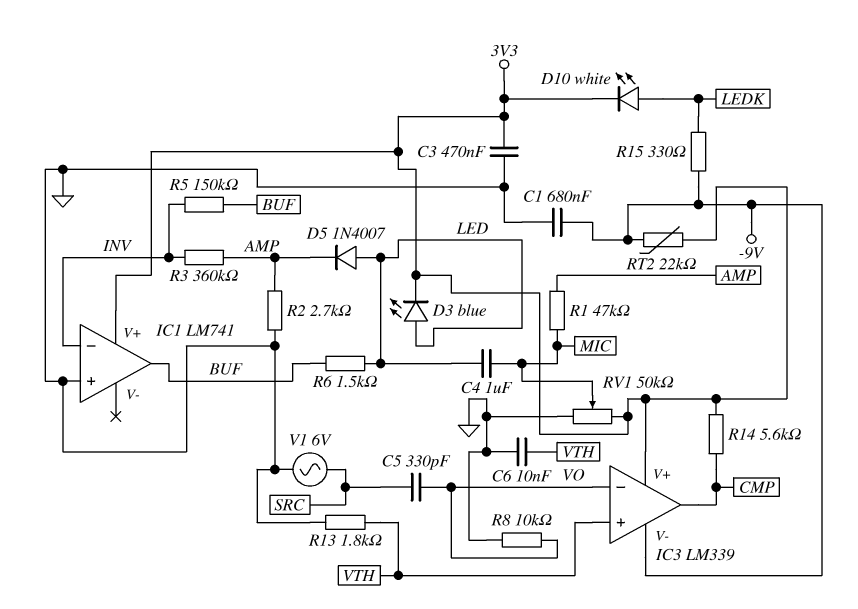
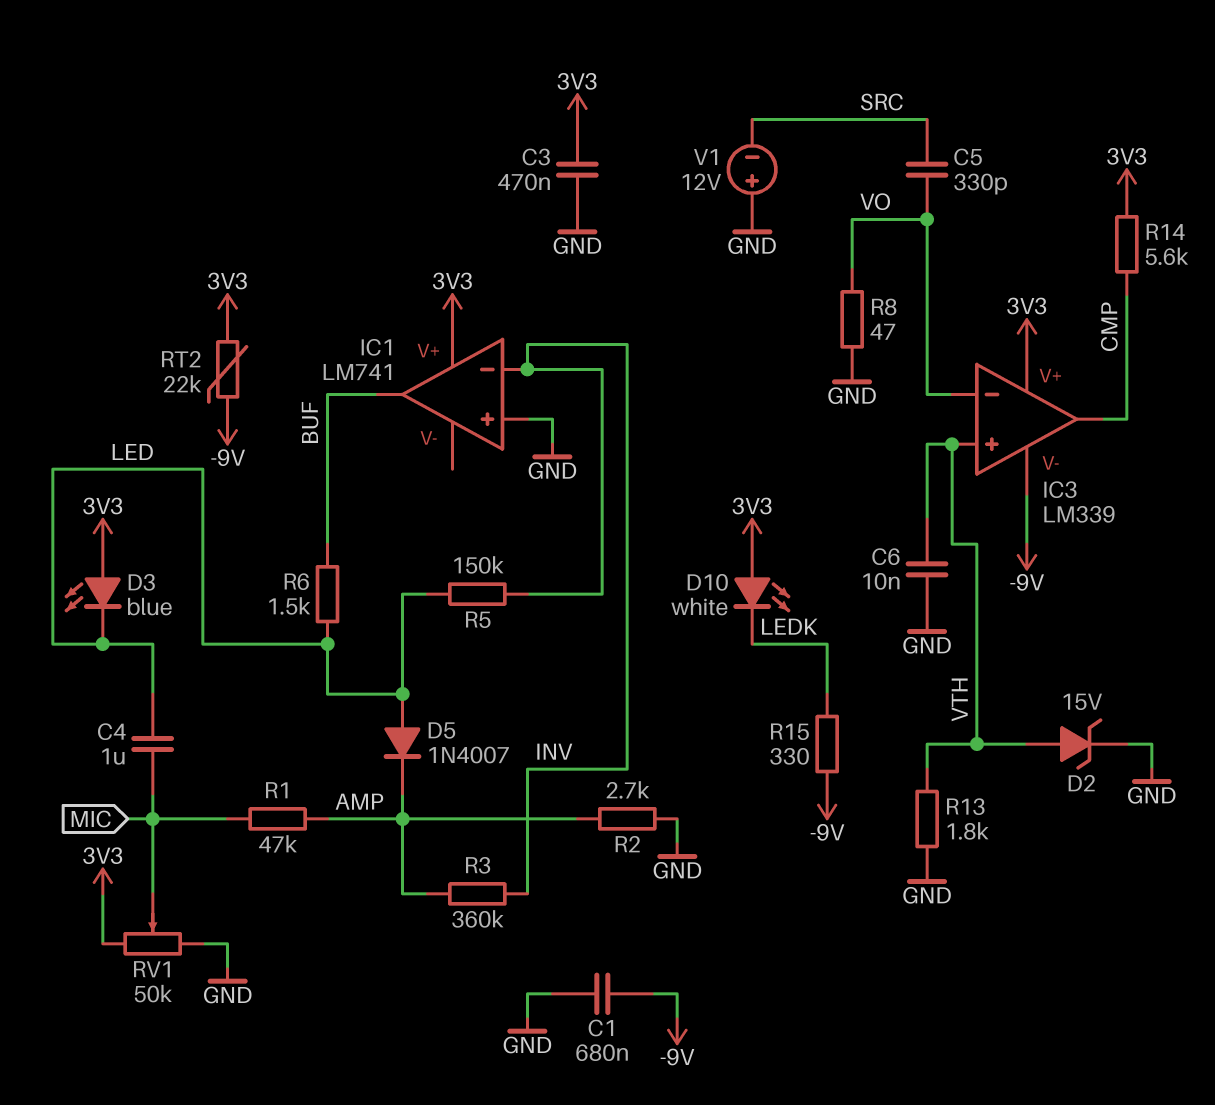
D2: none -> zener 15V (A VTH, K GND)
D3: LED blue (A LED, K 3V3) -> LED blue (A 3V3, K LED)
D10: LED white (A LEDK, K 3V3) -> LED white (A 3V3, K LEDK)
R5: 150k (BUF, INV) -> 150k (INV, LED)
R8: 10k (GND, VO) -> 47 (GND, VO)
V1: AC 6V (GND, SRC) -> 12V (plus GND, minus SRC)

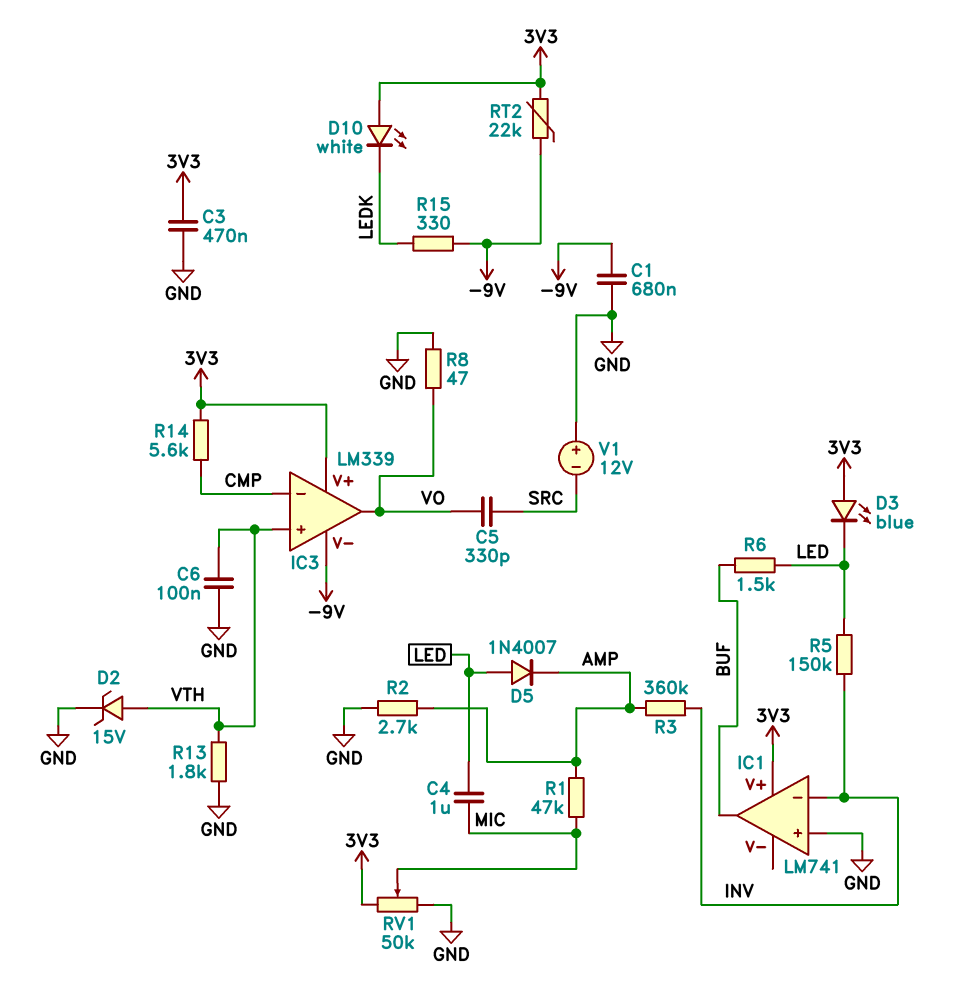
C6: 10nF (GND, VTH) -> 100nF (GND, VTH)
IC3 pin in-: VO -> CMP
IC3 pin out: CMP -> VO

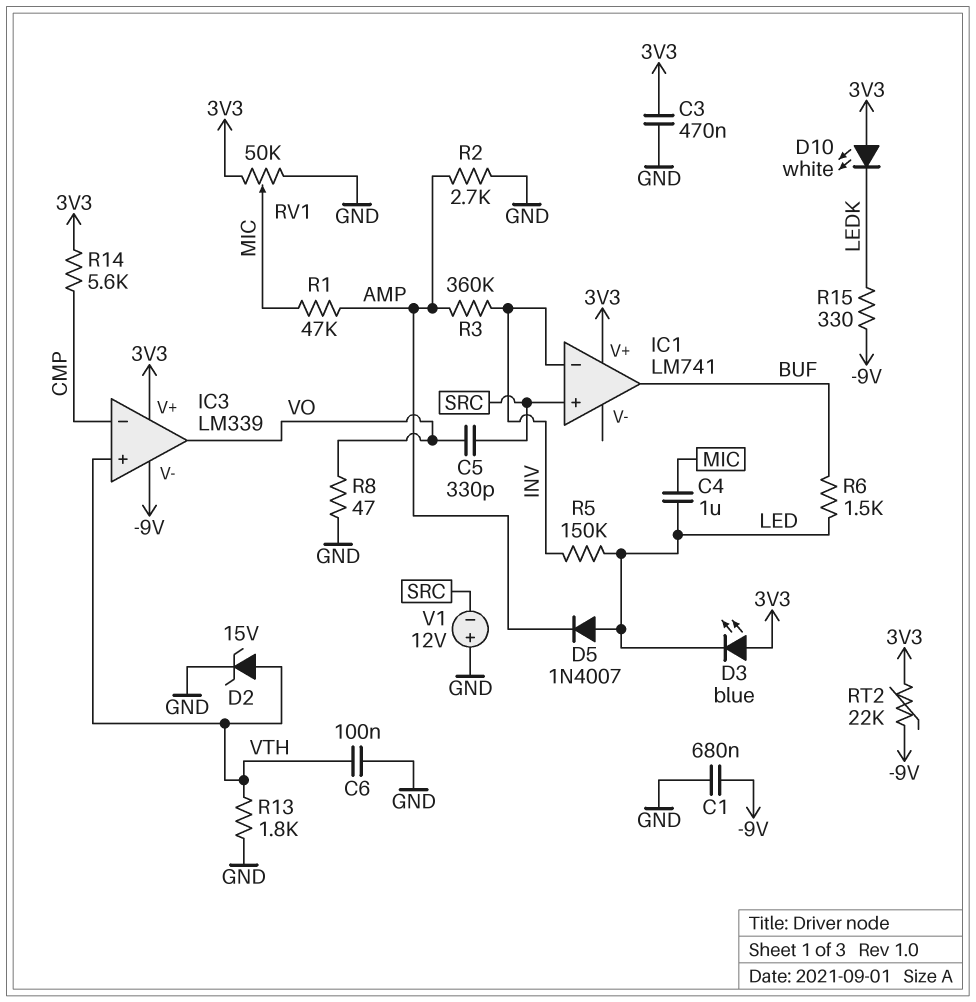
IC1 pin in+: GND -> SRC

